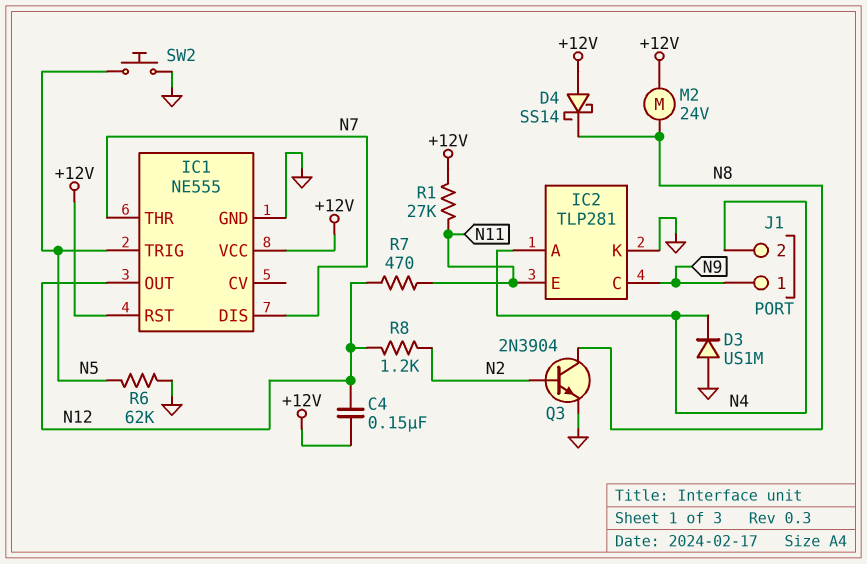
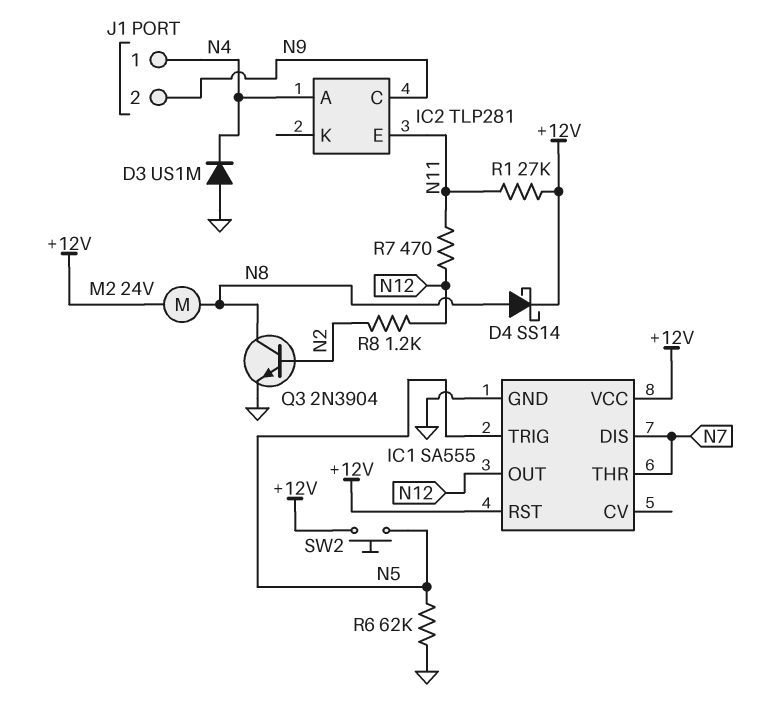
C4: 150nF (+12V, N12) -> none
D4: schottky SS14 (A +12V, K N8) -> schottky SS14 (A N8, K +12V)
IC1: NE555 -> SA555
IC2 pin K: GND -> none
J1 pin 1: N9 -> N4
J1 pin 2: N4 -> N9
SW2: button (GND, N5) -> button (+12V, N5)

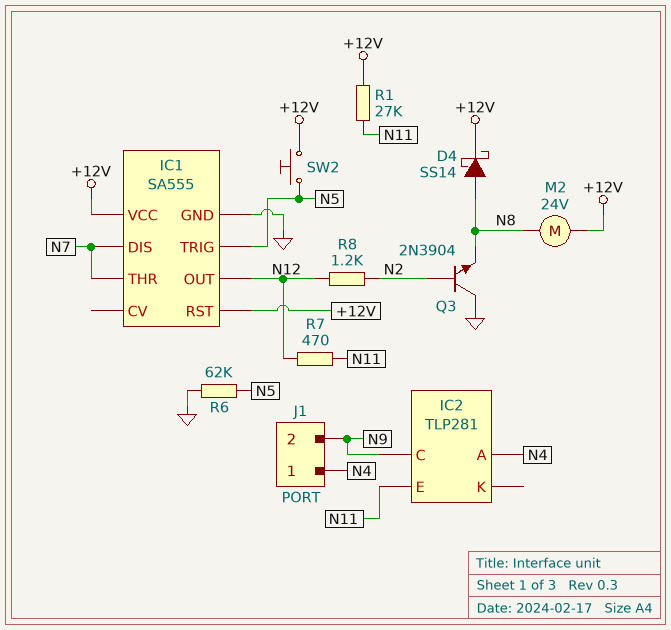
D3: diode US1M (A GND, K N4) -> none
Q3: NPN 2N3904 (B N2, C N8, E GND) -> NPN 2N3904 (B N2, C GND, E N8)

